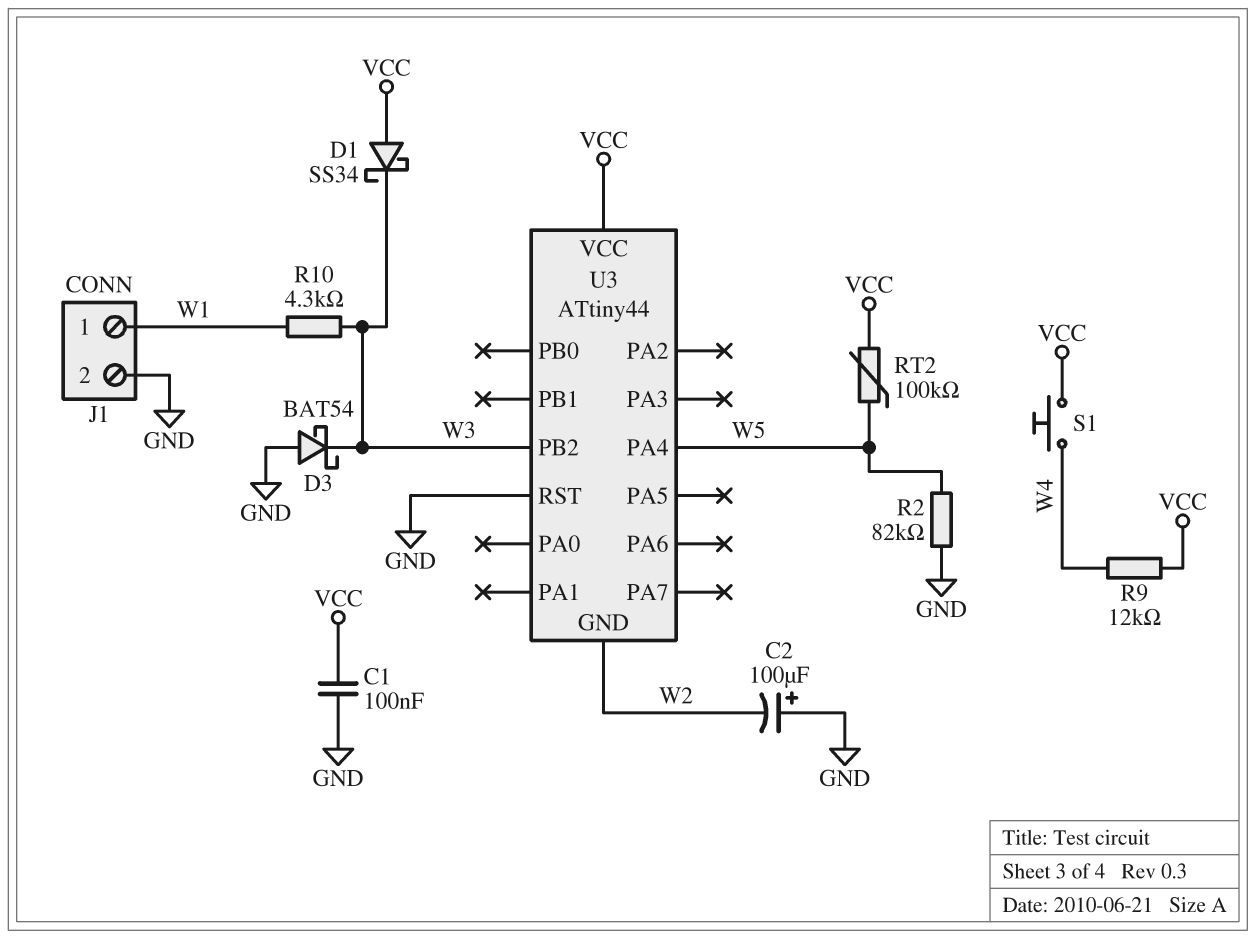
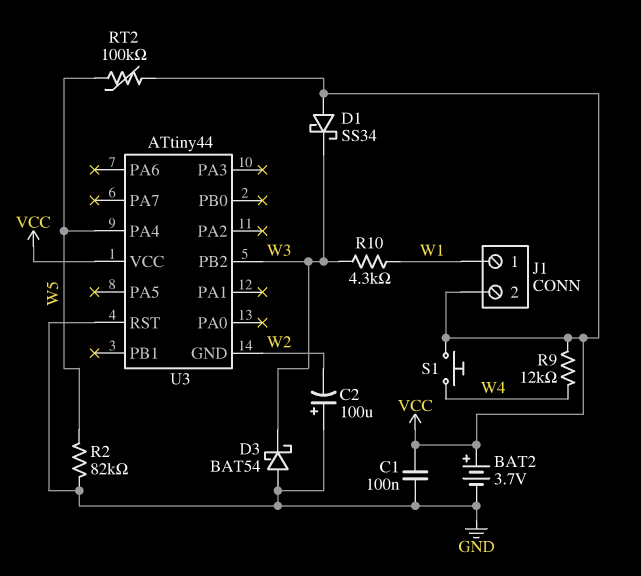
BAT2: none -> 3.7V (plus VCC, minus GND)
J1 pin 2: GND -> VCC

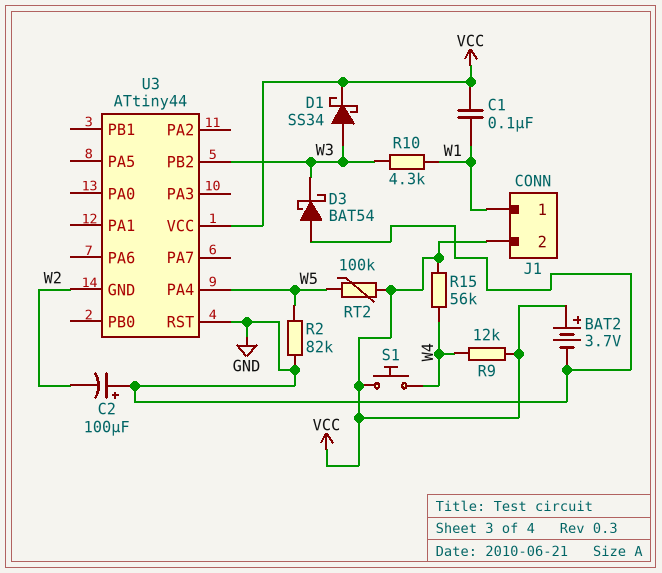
C1: 100nF (GND, VCC) -> 100nF (VCC, W1)
D1: schottky SS34 (A VCC, K W3) -> schottky SS34 (A W3, K VCC)
R15: none -> 56k (VCC, W4)

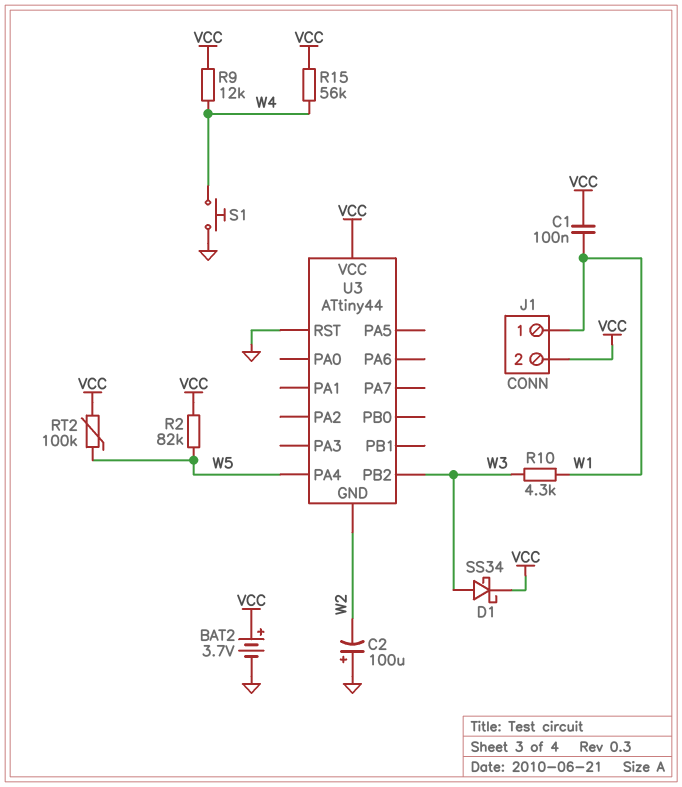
D3: schottky BAT54 (A GND, K W3) -> none
R2: 82k (GND, W5) -> 82k (VCC, W5)
S1: button (VCC, W4) -> button (GND, W4)

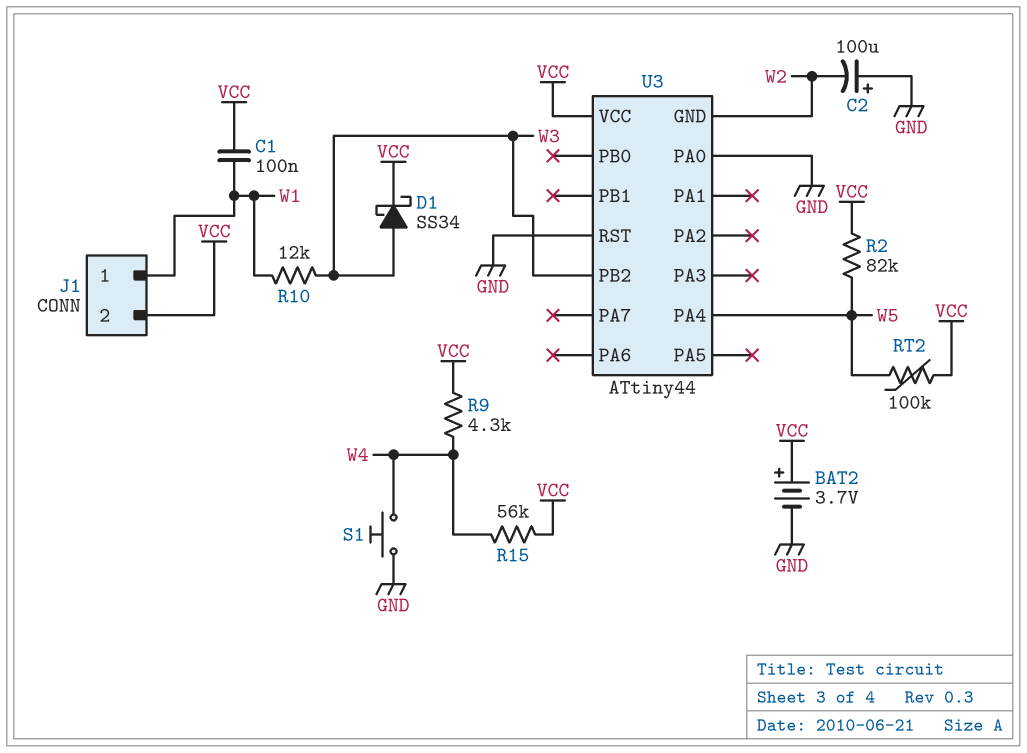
R9: 12k (VCC, W4) -> 4.3k (VCC, W4)
R10: 4.3k (W1, W3) -> 12k (W1, W3)
U3 pin PA0: none -> GND

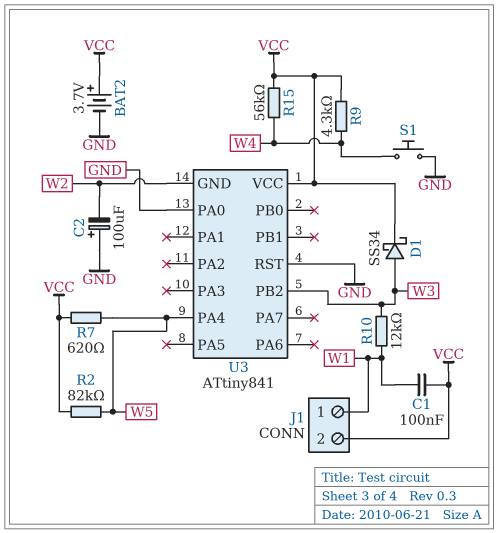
R7: none -> 620 (VCC, W5)
RT2: 100k (VCC, W5) -> none
U3: ATtiny44 -> ATtiny841

